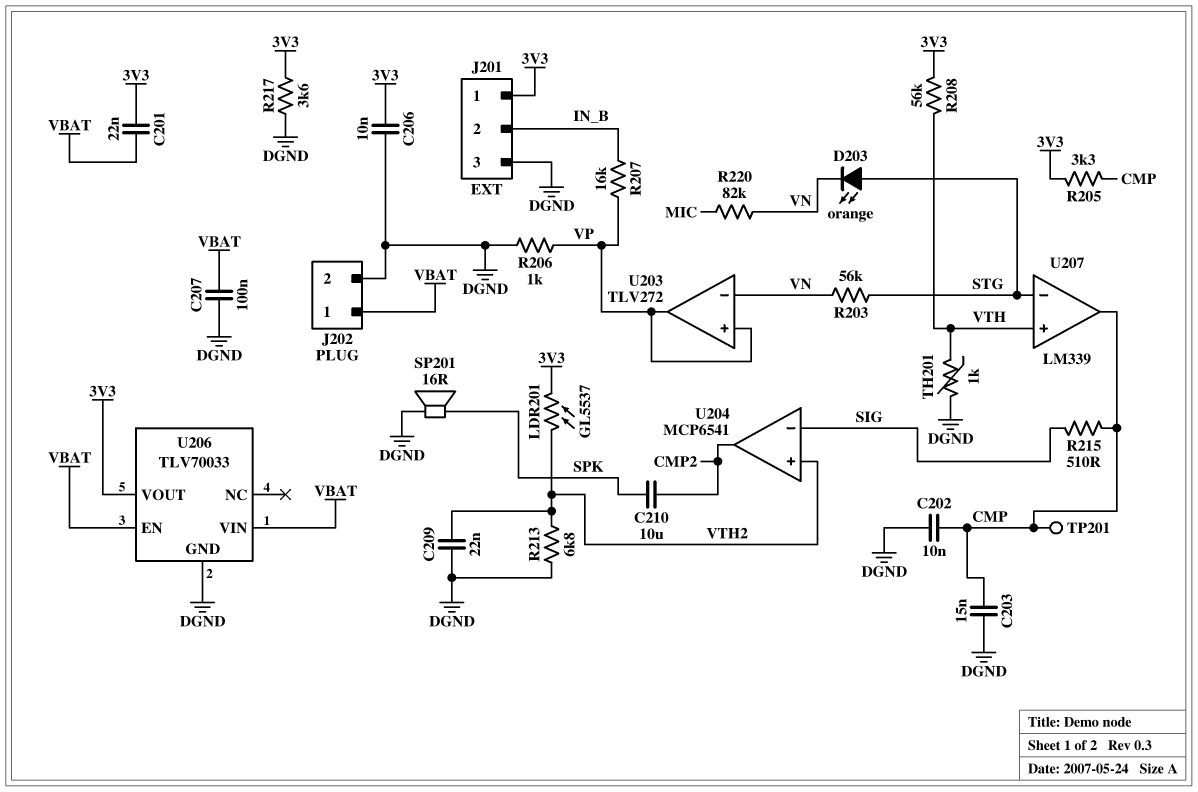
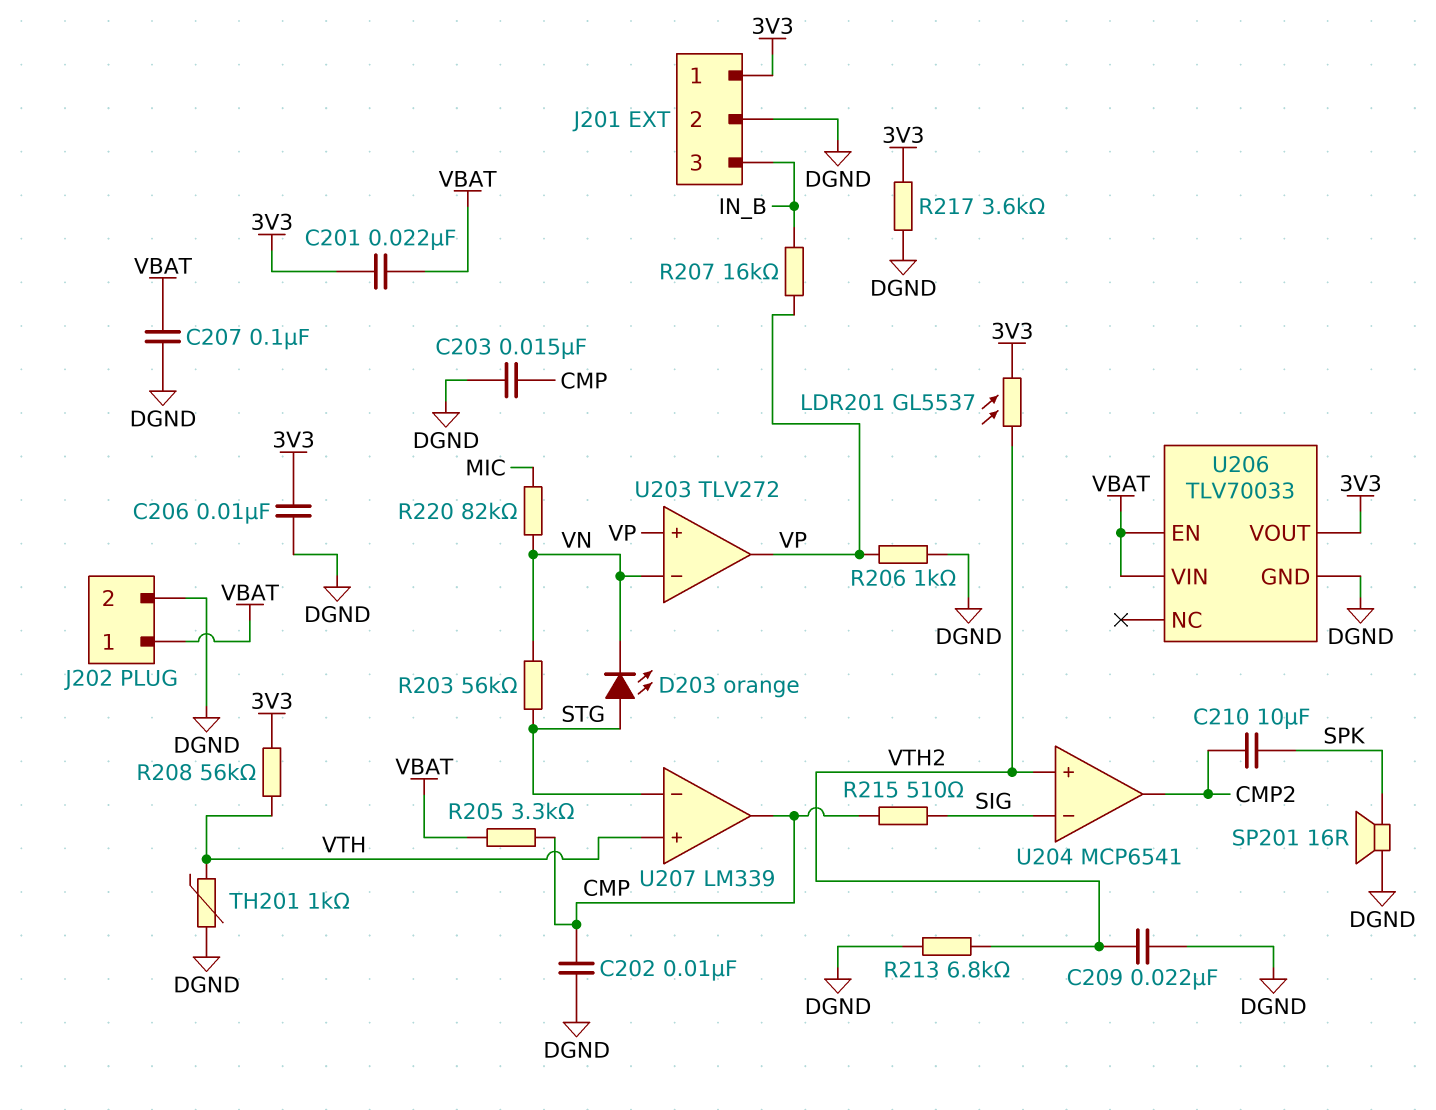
J201 pin 2: IN_B -> DGND
J201 pin 3: DGND -> IN_B
R205: 3.3k (3V3, CMP) -> 3.3k (CMP, VBAT)
TP201: test point (CMP) -> none

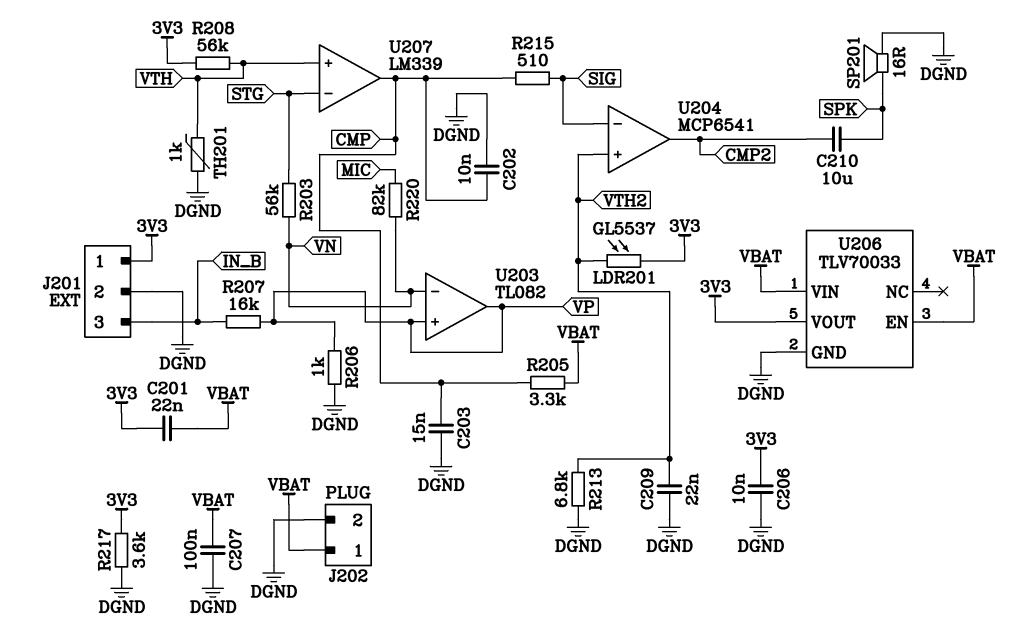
D203: LED orange (A STG, K VN) -> none
U203: TLV272 -> TL082

